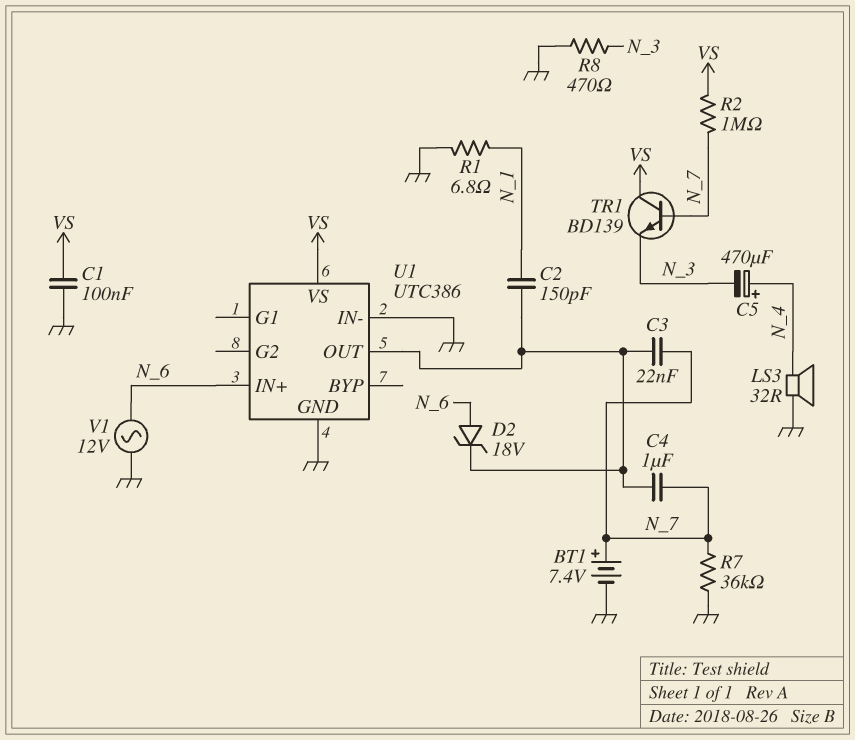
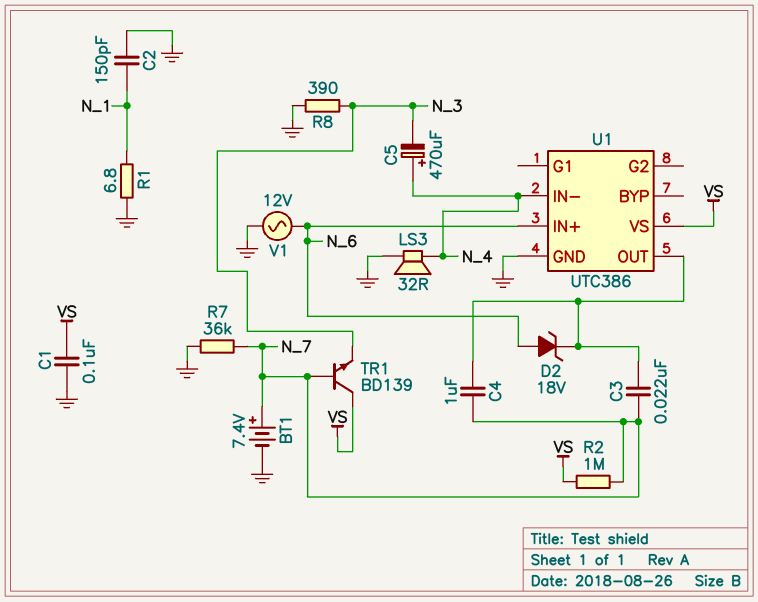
C2: 150pF (N_1, U1/OUT) -> 150pF (GND, N_1)
R8: 470 (GND, N_3) -> 390 (GND, N_3)
U1 pin IN-: GND -> N_4

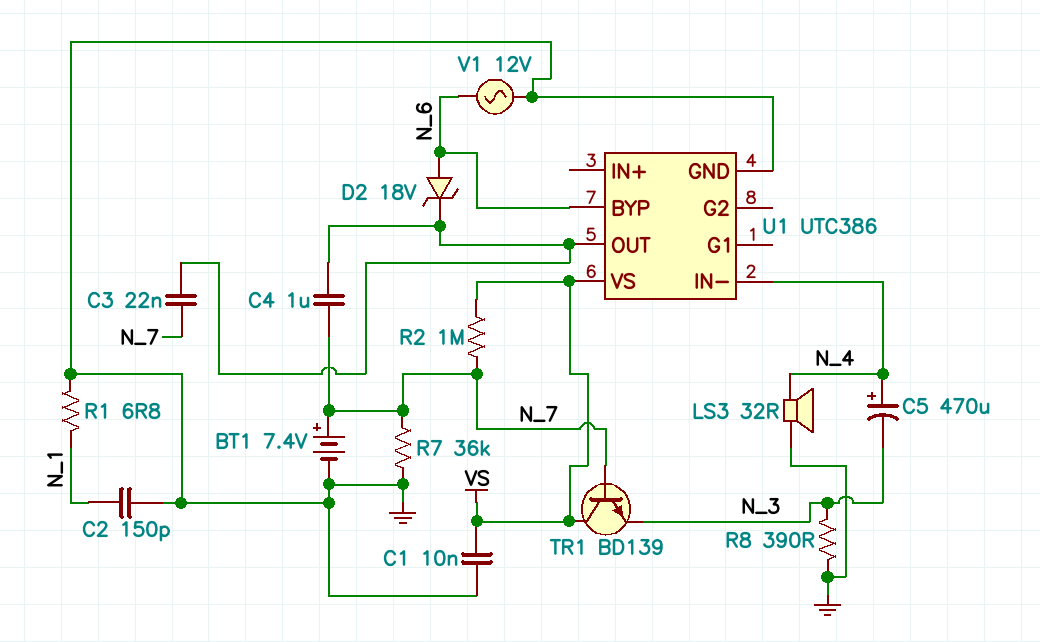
C1: 100nF (GND, VS) -> 10nF (GND, VS)
U1 pin BYP: none -> N_6
U1 pin IN+: N_6 -> none

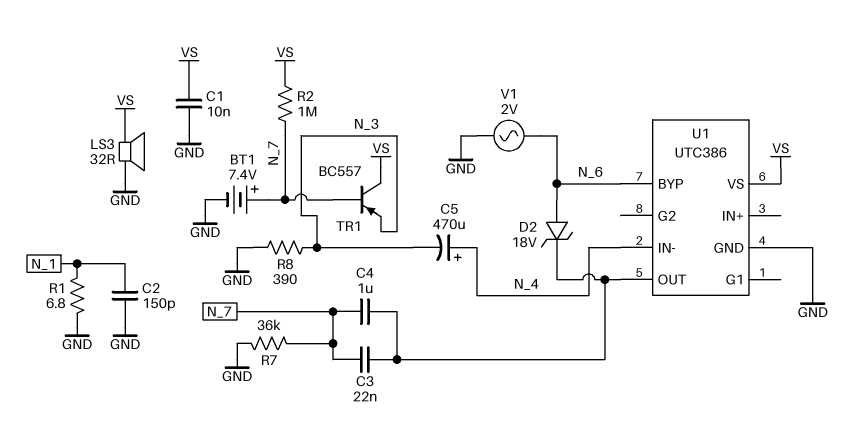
LS3: speaker 32R (GND, N_4) -> speaker 32R (GND, VS)
TR1: NPN BD139 (B N_7, C VS, E N_3) -> PNP BC557 (B N_7, C VS, E N_3)
V1: AC 12V (GND, N_6) -> AC 2V (GND, N_6)

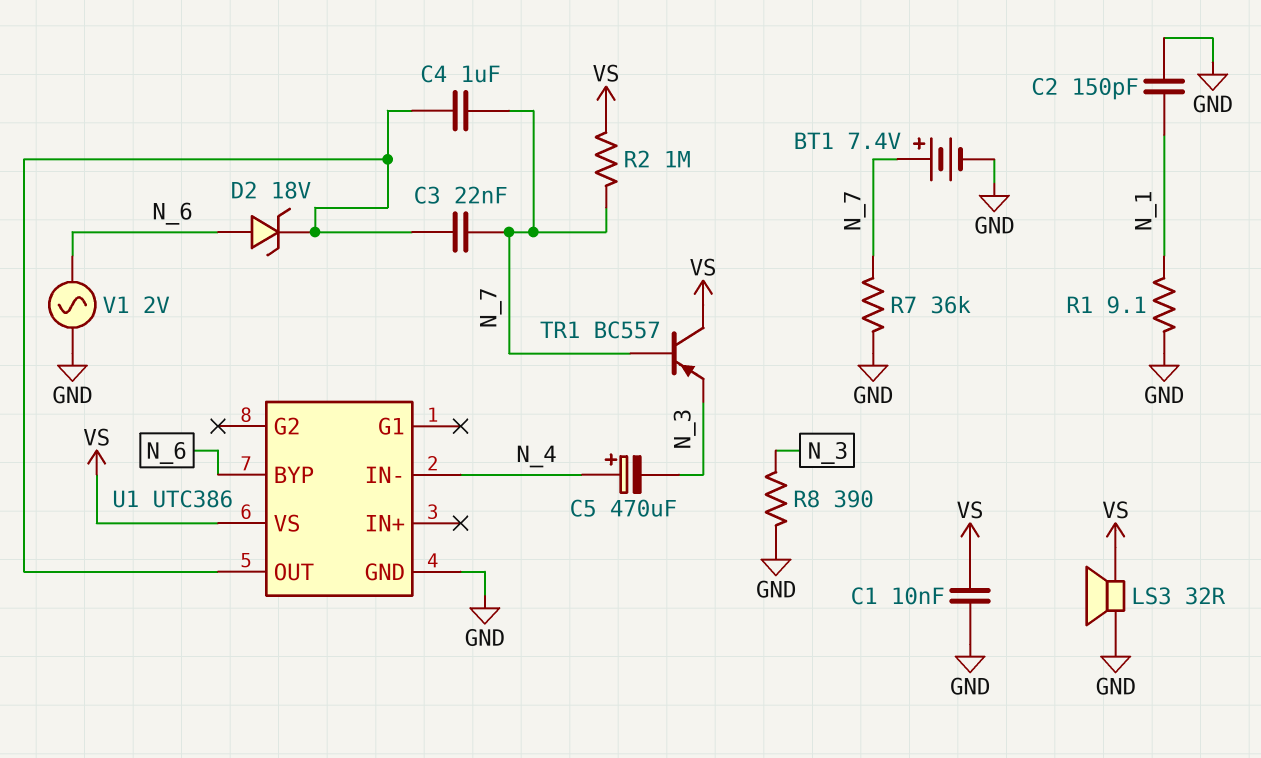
R1: 6.8 (GND, N_1) -> 9.1 (GND, N_1)

